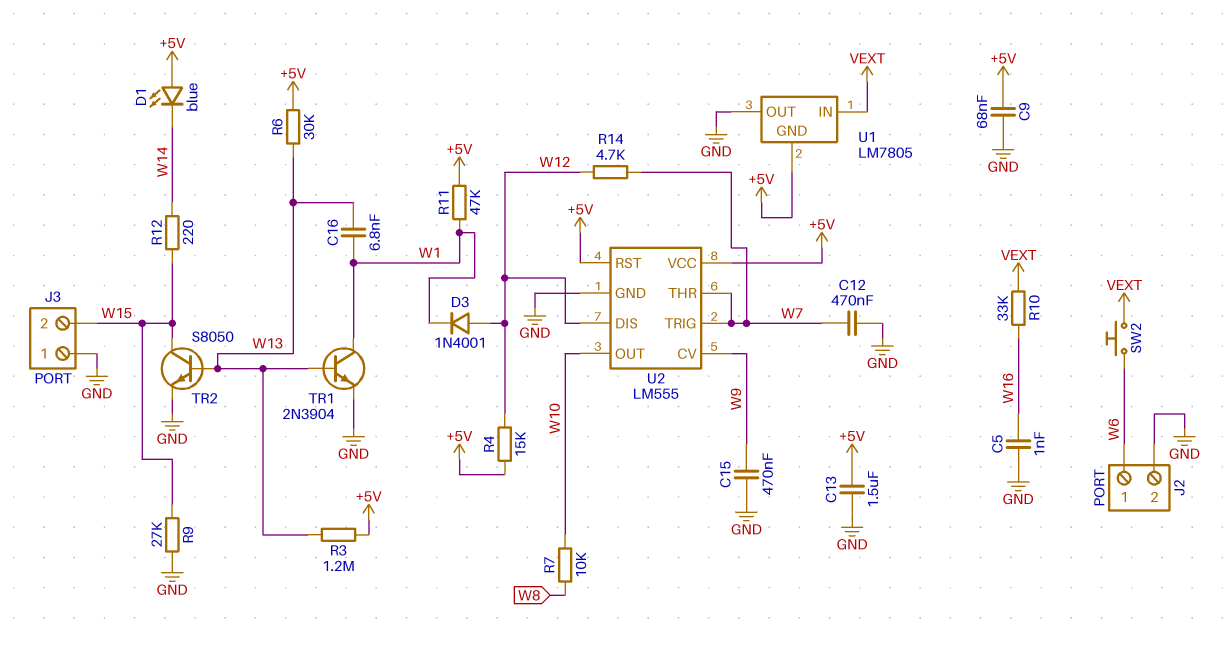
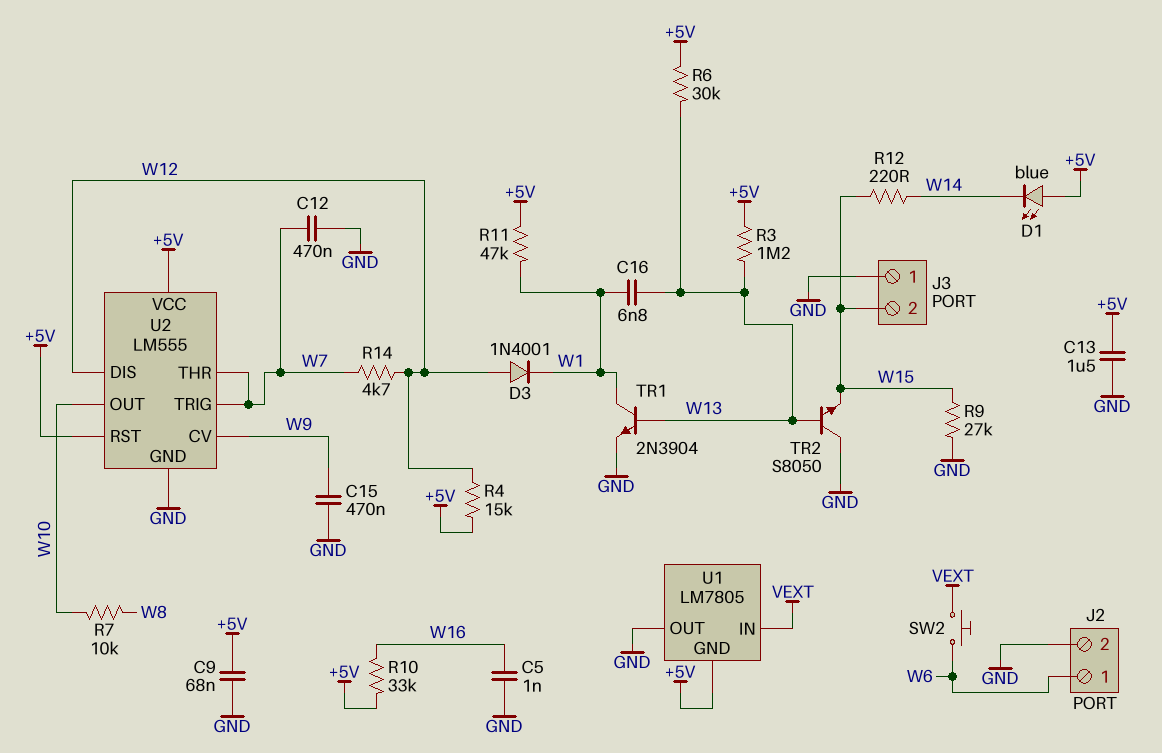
R10: 33k (VEXT, W16) -> 33k (+5V, W16)
TR2: NPN S8050 (B W13, C W15, E GND) -> NPN S8050 (B W13, C GND, E W15)

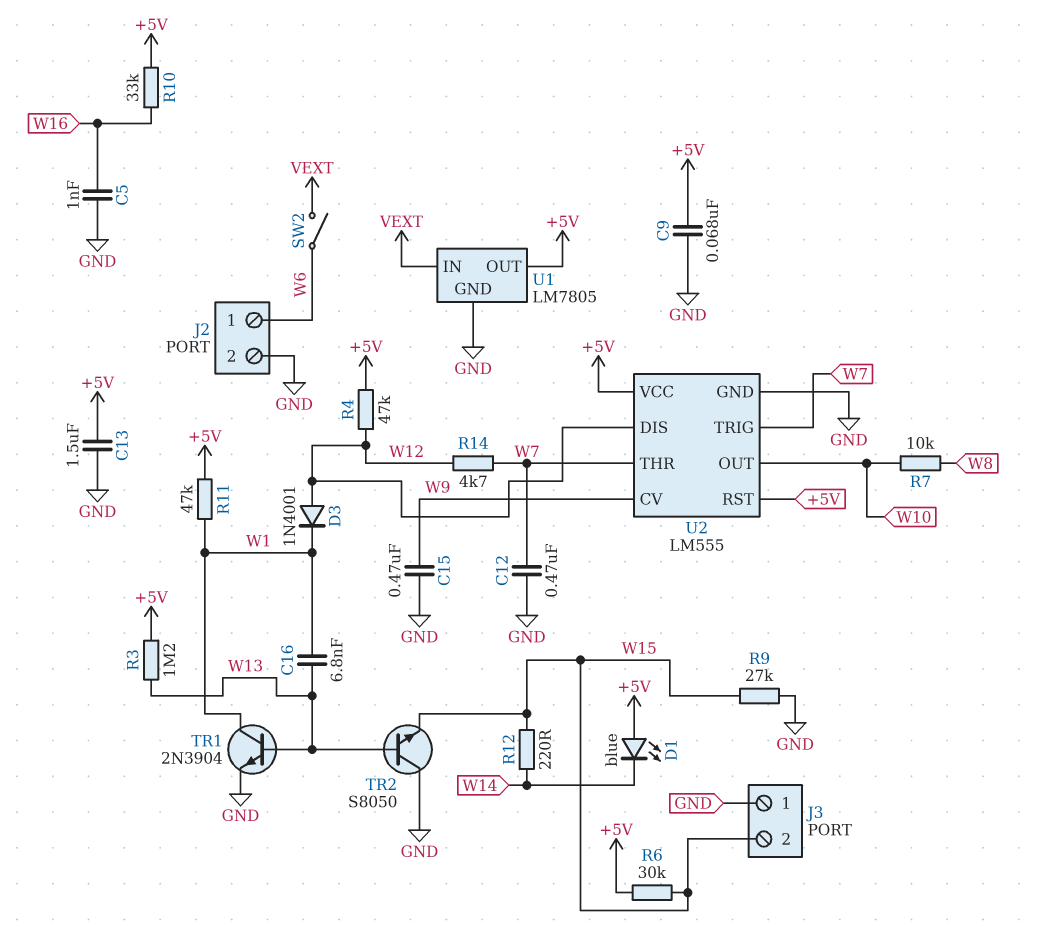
R4: 15k (+5V, W12) -> 47k (+5V, W12)
R6: 30k (+5V, W13) -> 30k (+5V, W15)
SW2: button (VEXT, W6) -> switch (VEXT, W6)
U1 pin GND: +5V -> GND
U1 pin OUT: GND -> +5V

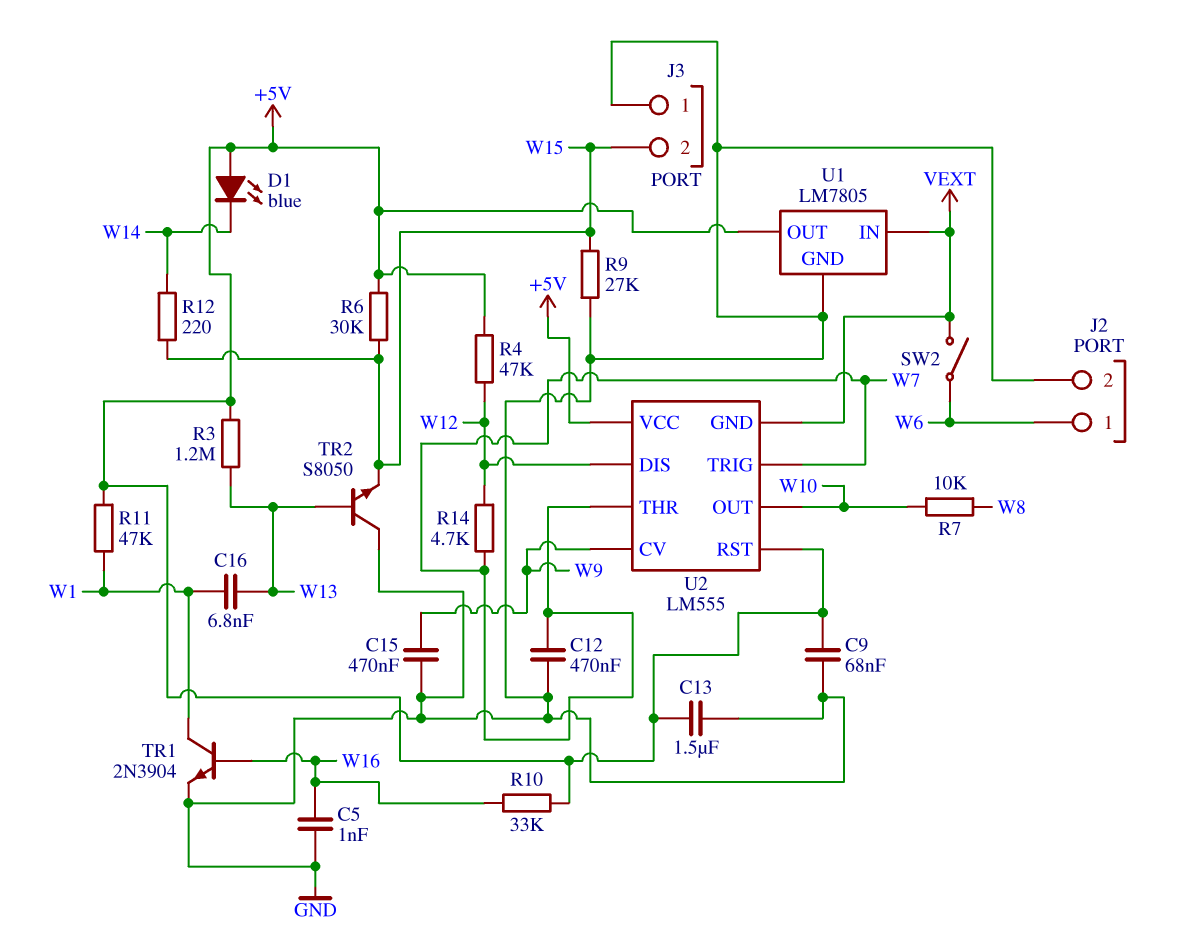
D3: diode 1N4001 (A W12, K W1) -> none
TR1: NPN 2N3904 (B W13, C W1, E GND) -> NPN 2N3904 (B W16, C W1, E GND)
U2 pin GND: GND -> VEXT

